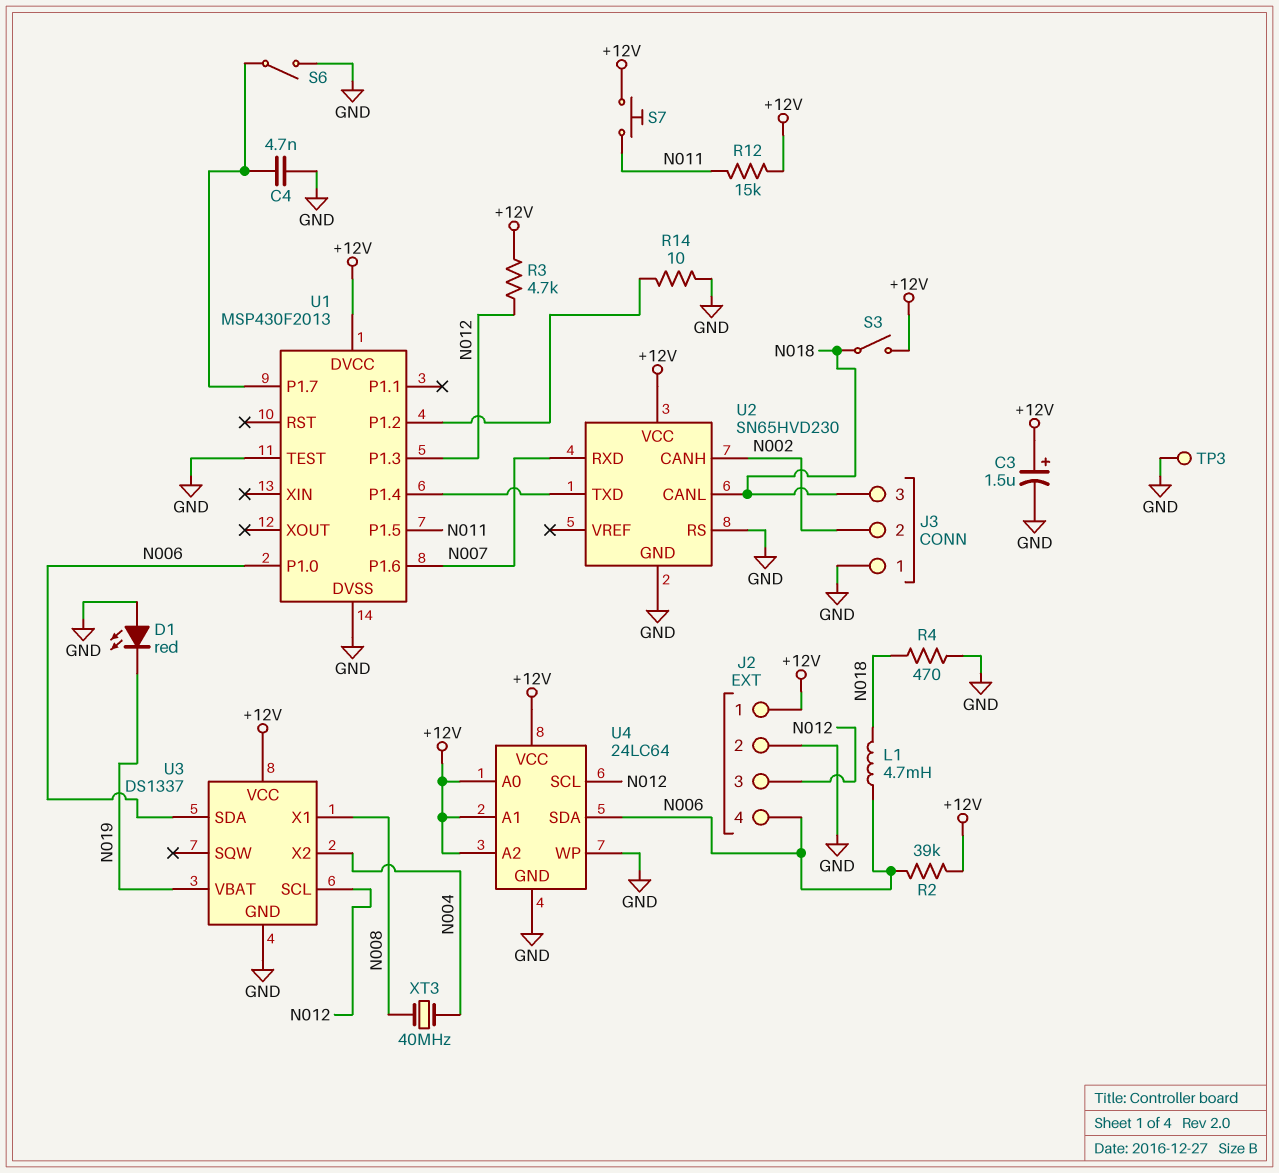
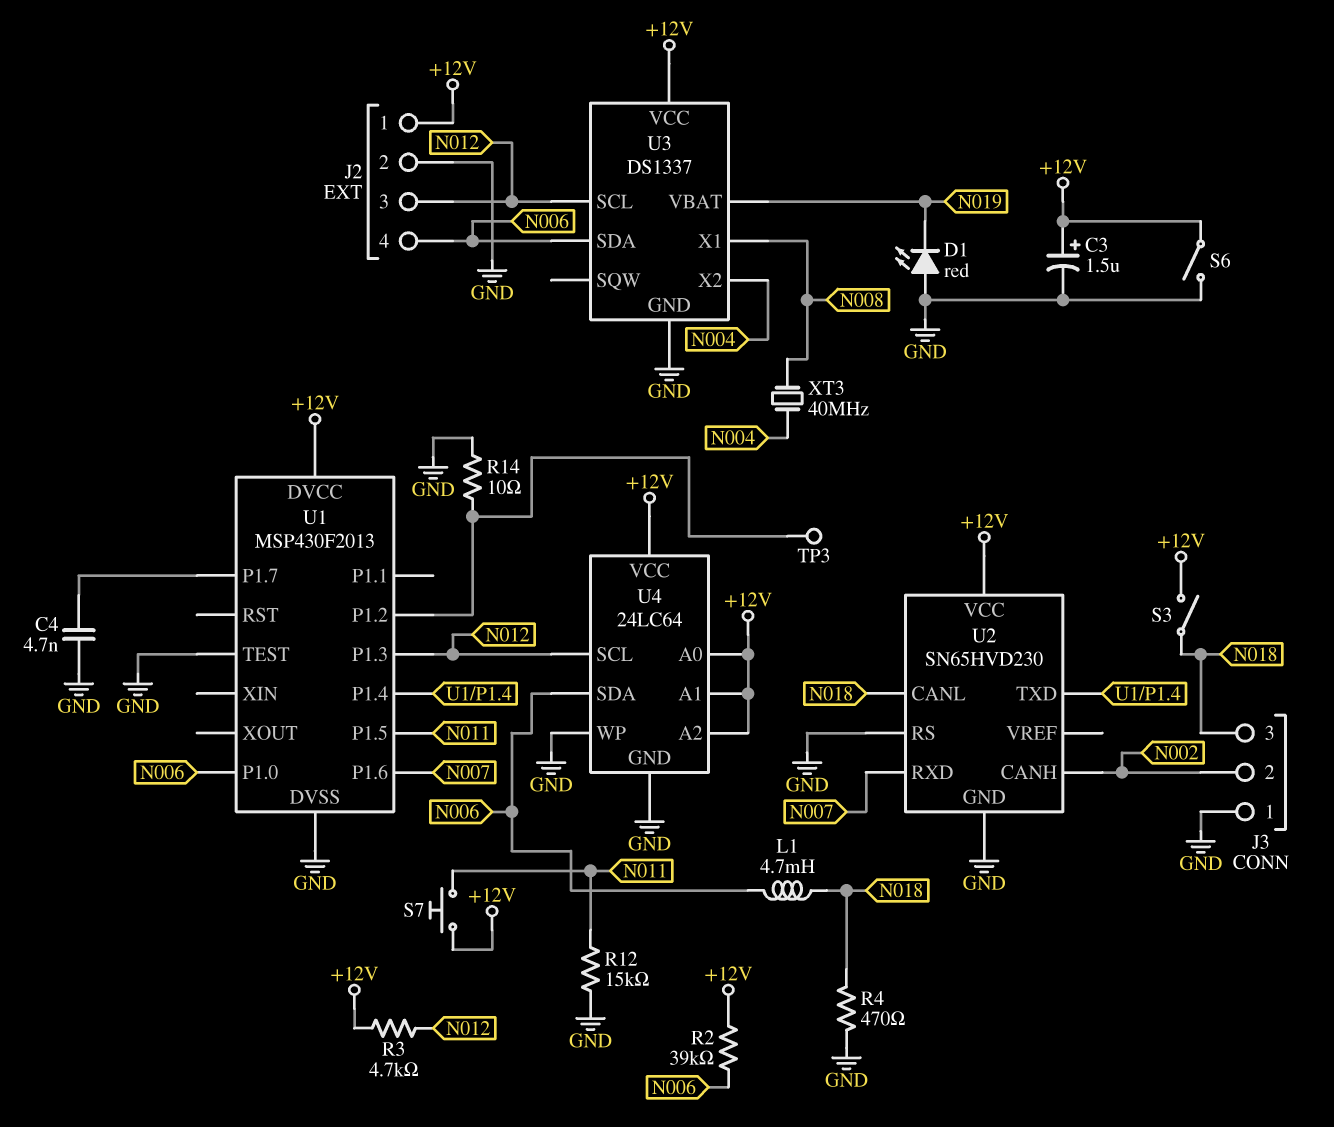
R12: 15k (+12V, N011) -> 15k (GND, N011)
S6: switch (GND, U1/P1.7) -> switch (+12V, GND)
TP3: test point (GND) -> test point (U1/P1.2)

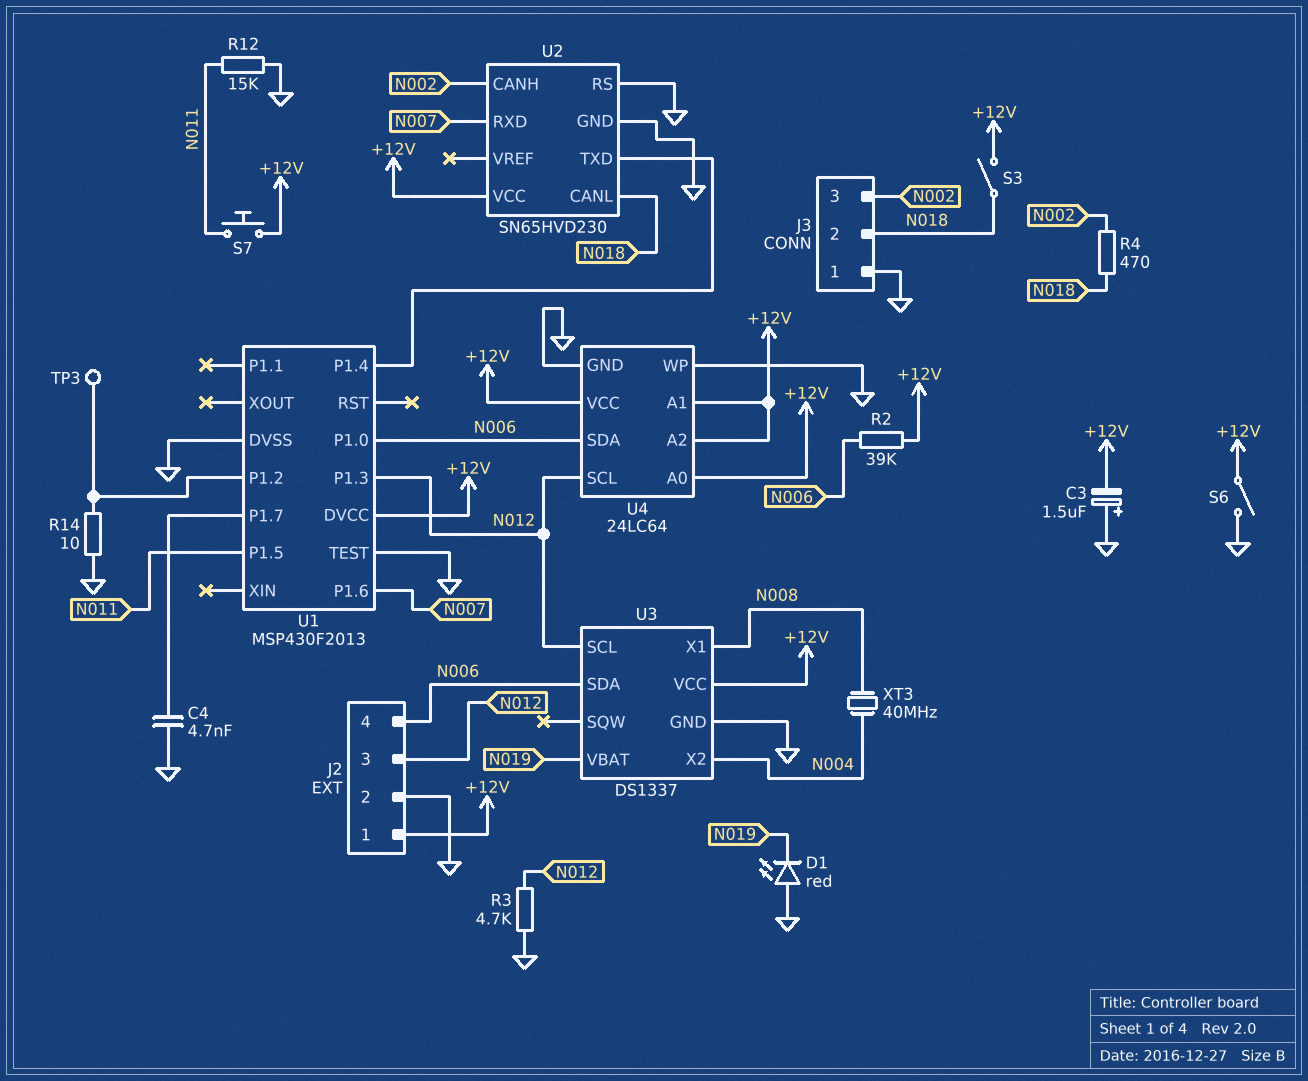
C3: 1.5uF (plus +12V, minus GND) -> 1.5uF (plus GND, minus +12V)
J3 pin 2: N002 -> N018
J3 pin 3: N018 -> N002
L1: 4.7mH (N006, N018) -> none
R3: 4.7k (+12V, N012) -> 4.7k (GND, N012)
R4: 470 (GND, N018) -> 470 (N002, N018)

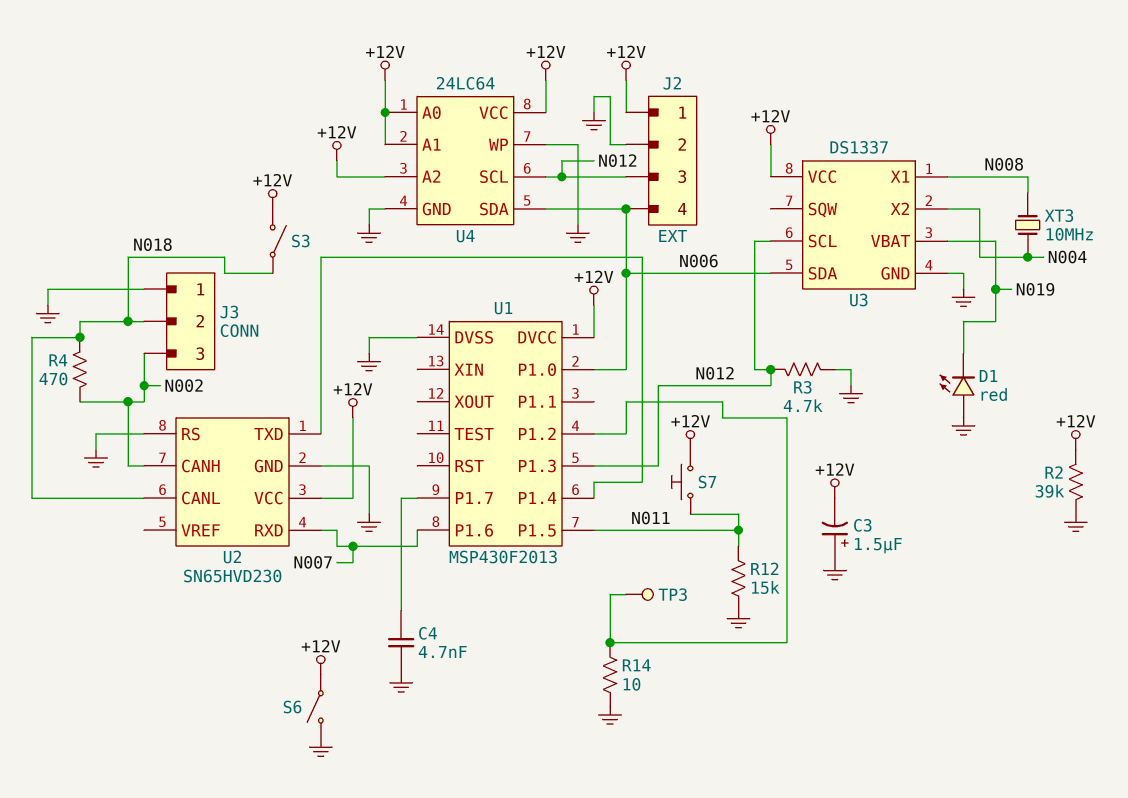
R2: 39k (+12V, N006) -> 39k (+12V, GND)
U1 pin TEST: GND -> none
XT3: 40MHz (N004, N008) -> 10MHz (N004, N008)

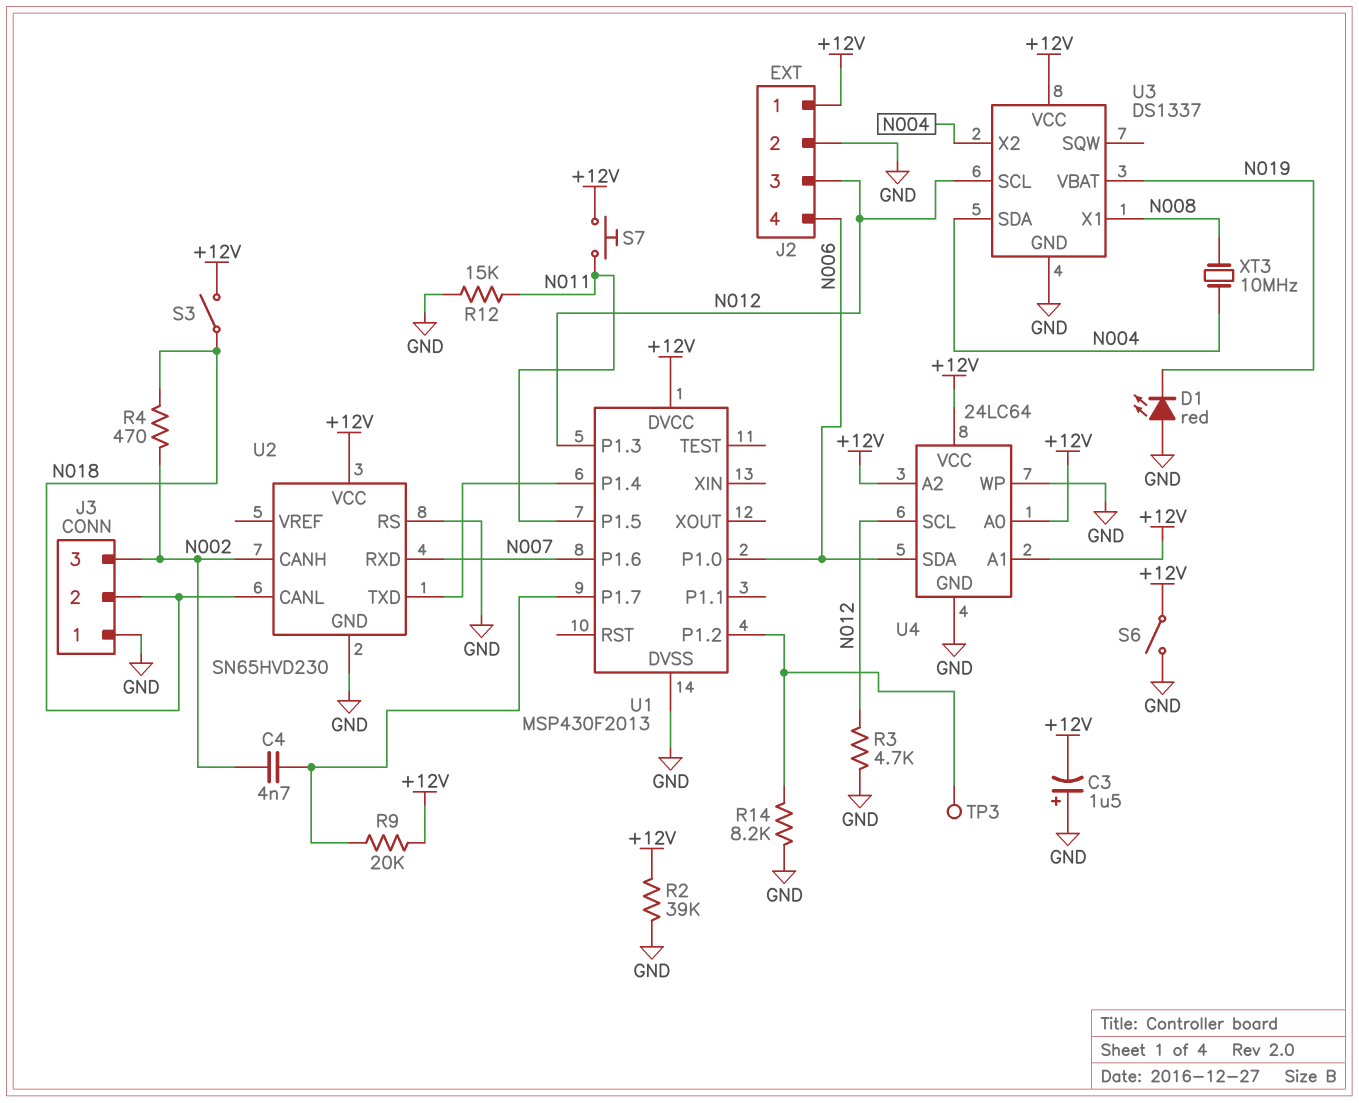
C4: 4.7nF (GND, U1/P1.7) -> 4.7nF (N002, U1/P1.7)
R9: none -> 20k (+12V, U1/P1.7)
R14: 10 (GND, U1/P1.2) -> 8.2k (GND, U1/P1.2)
U3 pin SDA: N006 -> N004

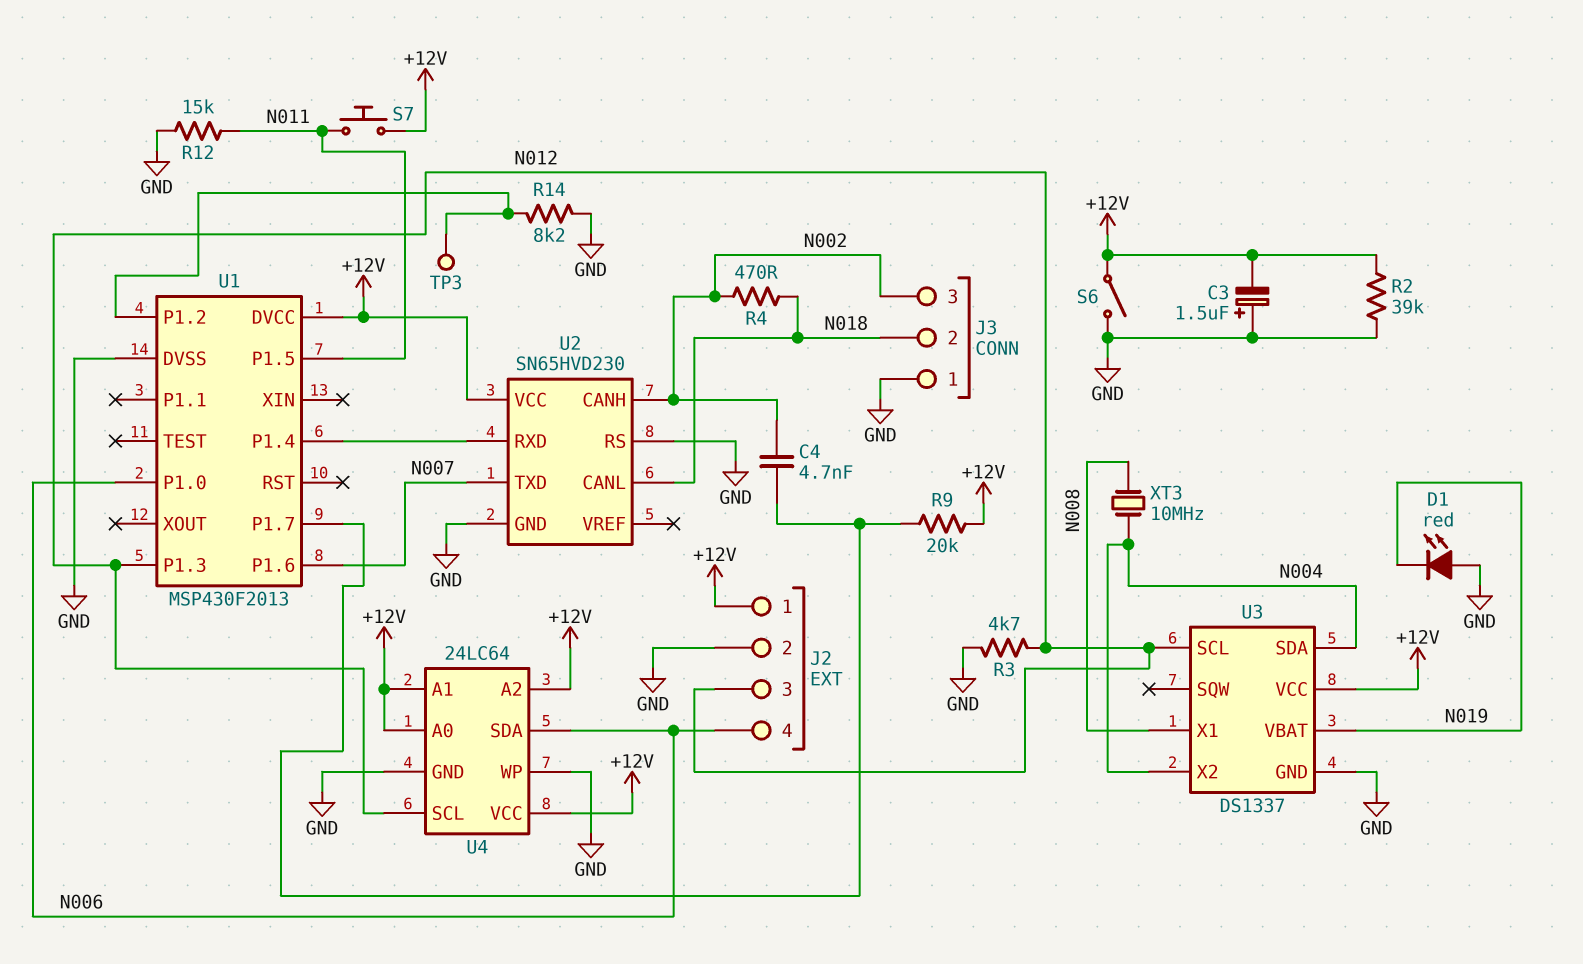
S3: switch (+12V, N018) -> none
U2 pin RXD: N007 -> U1/P1.4
U2 pin TXD: U1/P1.4 -> N007

